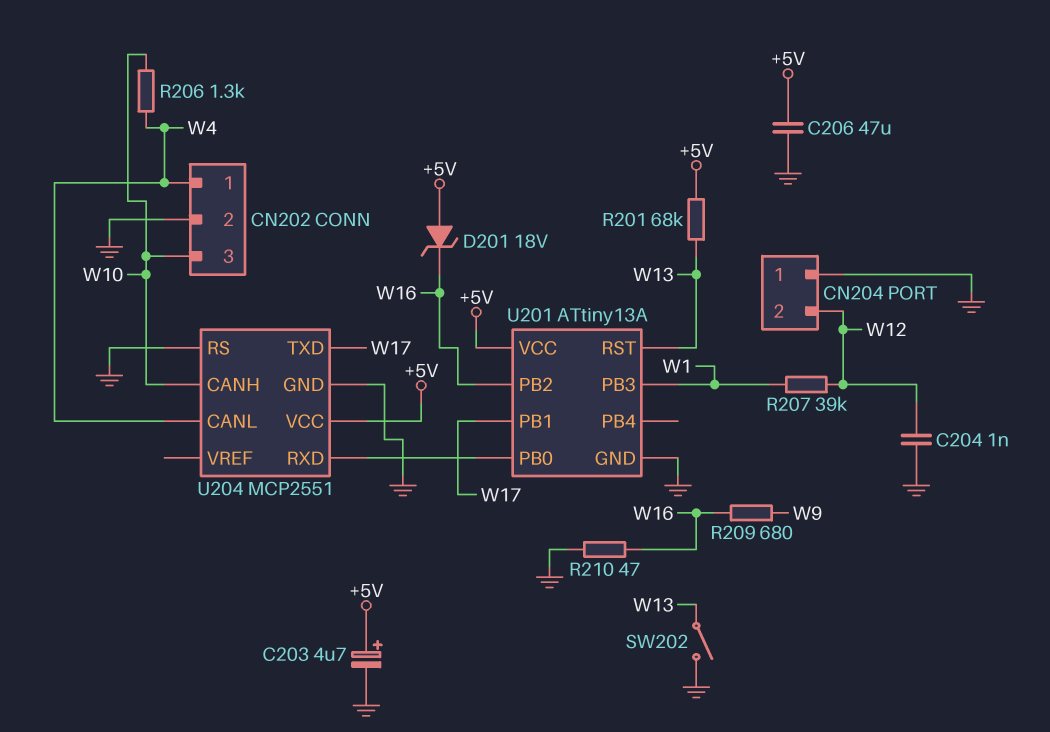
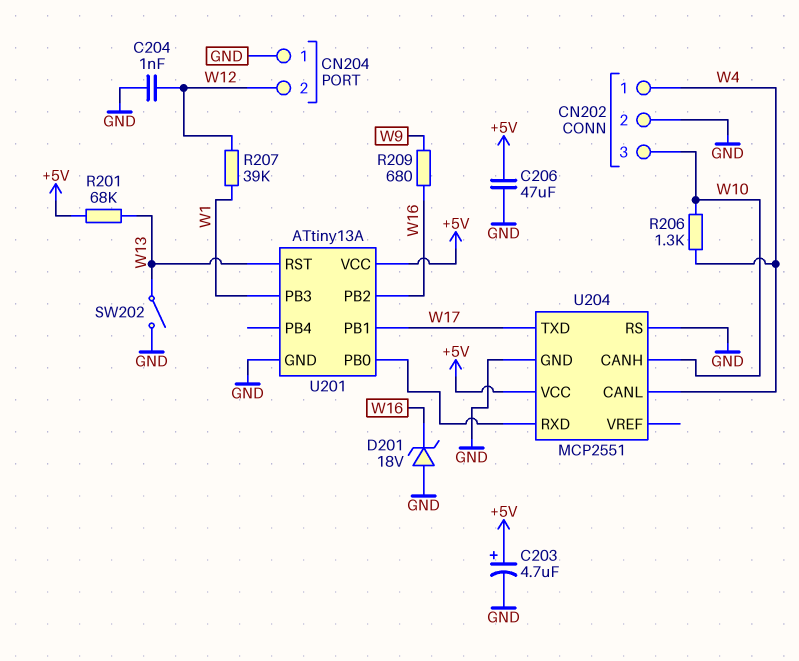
D201: zener 18V (A +5V, K W16) -> zener 18V (A GND, K W16)
R210: 47 (GND, W16) -> none

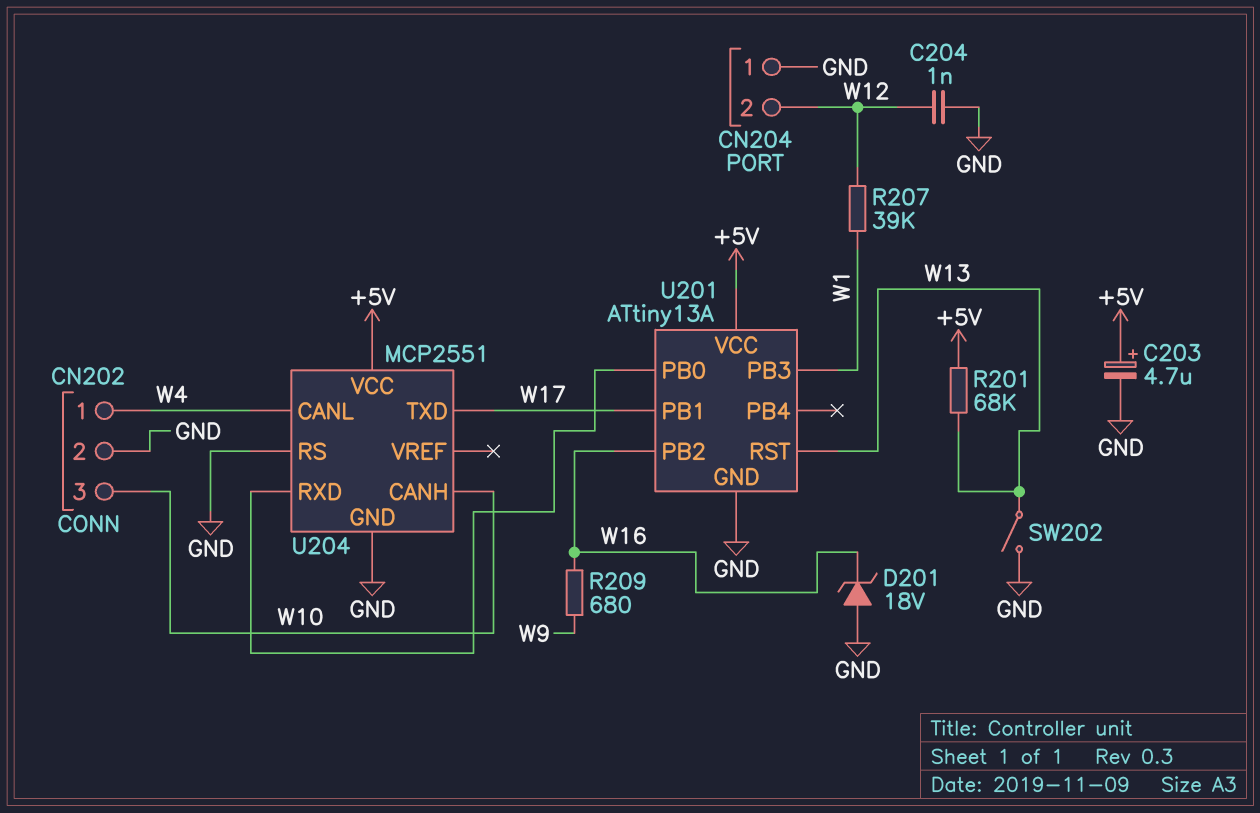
C206: 47uF (+5V, GND) -> none
R206: 1.3k (W4, W10) -> none

